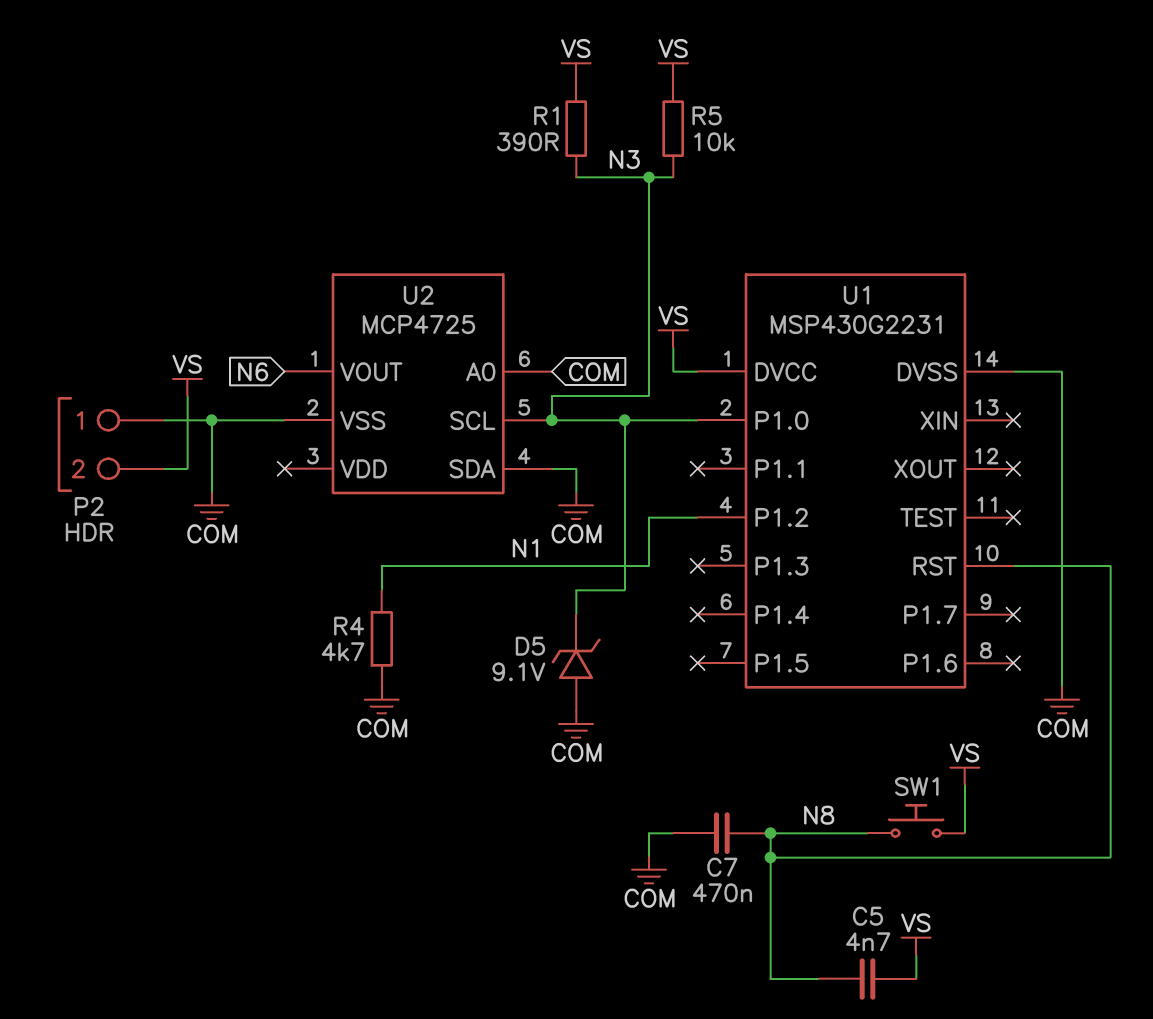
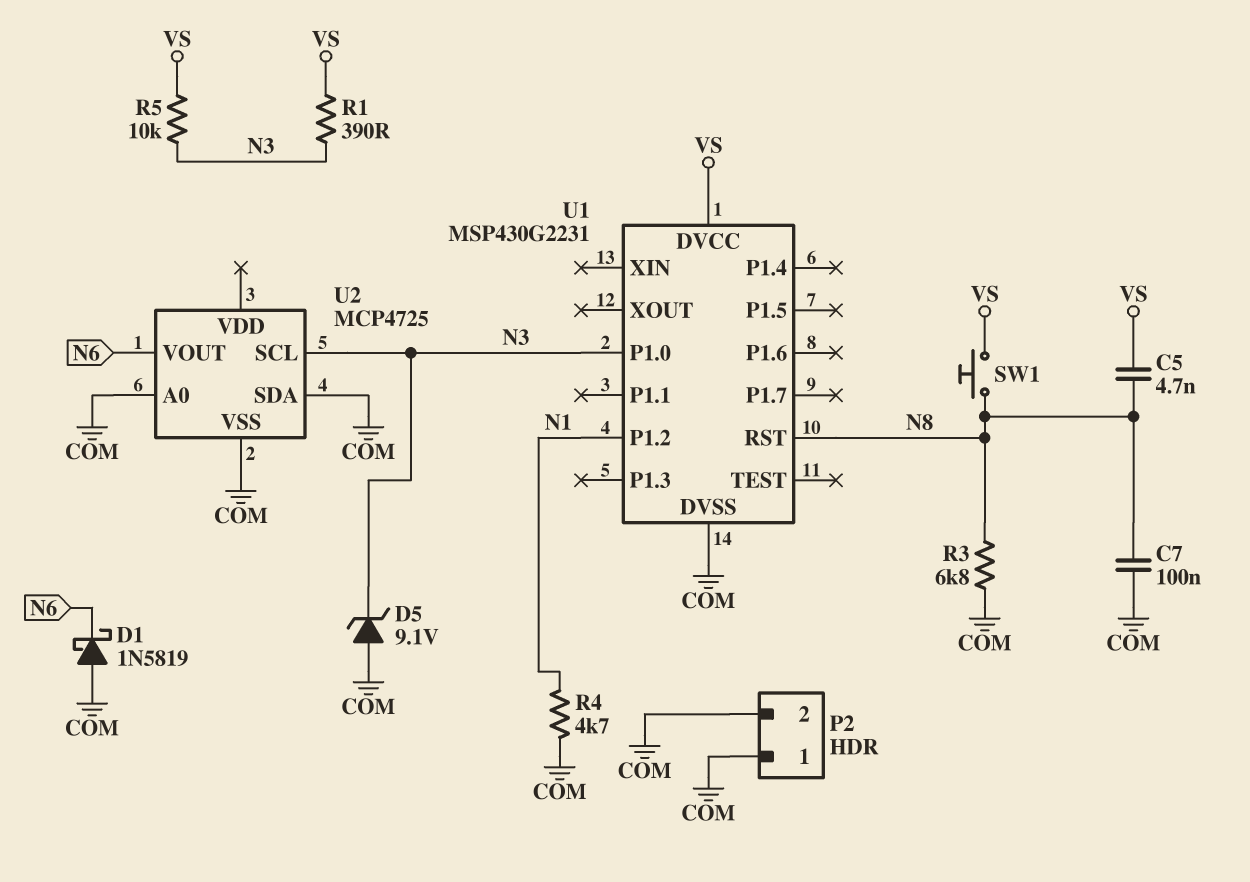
C7: 470nF (COM, N8) -> 100nF (COM, N8)
D1: none -> schottky 1N5819 (A COM, K N6)
P2 pin 2: VS -> COM
R3: none -> 6.8k (COM, N8)

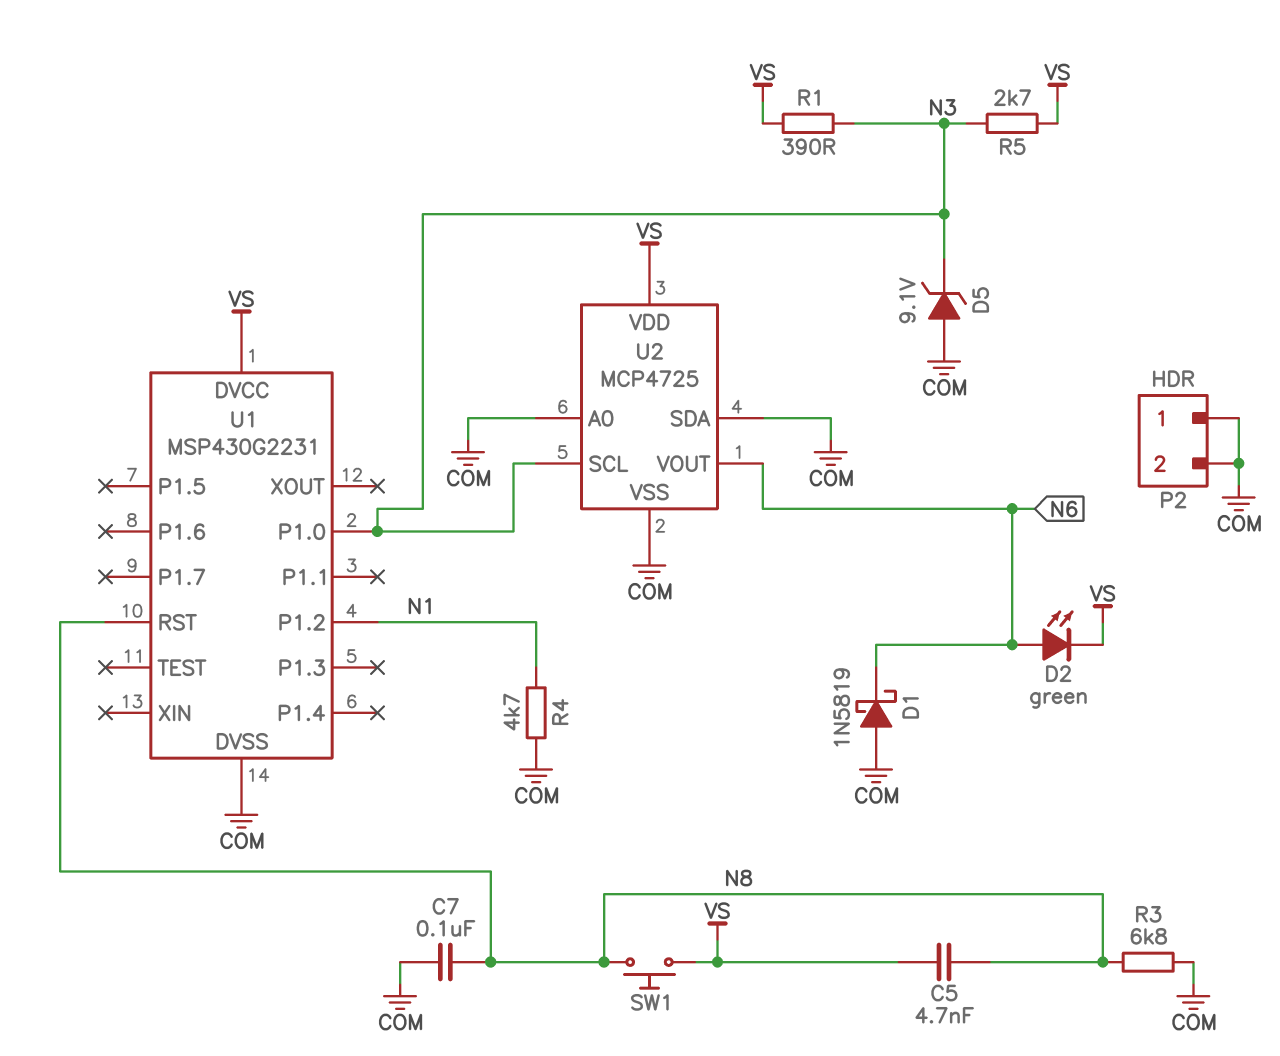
D2: none -> LED green (A N6, K VS)
R5: 10k (N3, VS) -> 2.7k (N3, VS)
U2 pin VDD: none -> VS

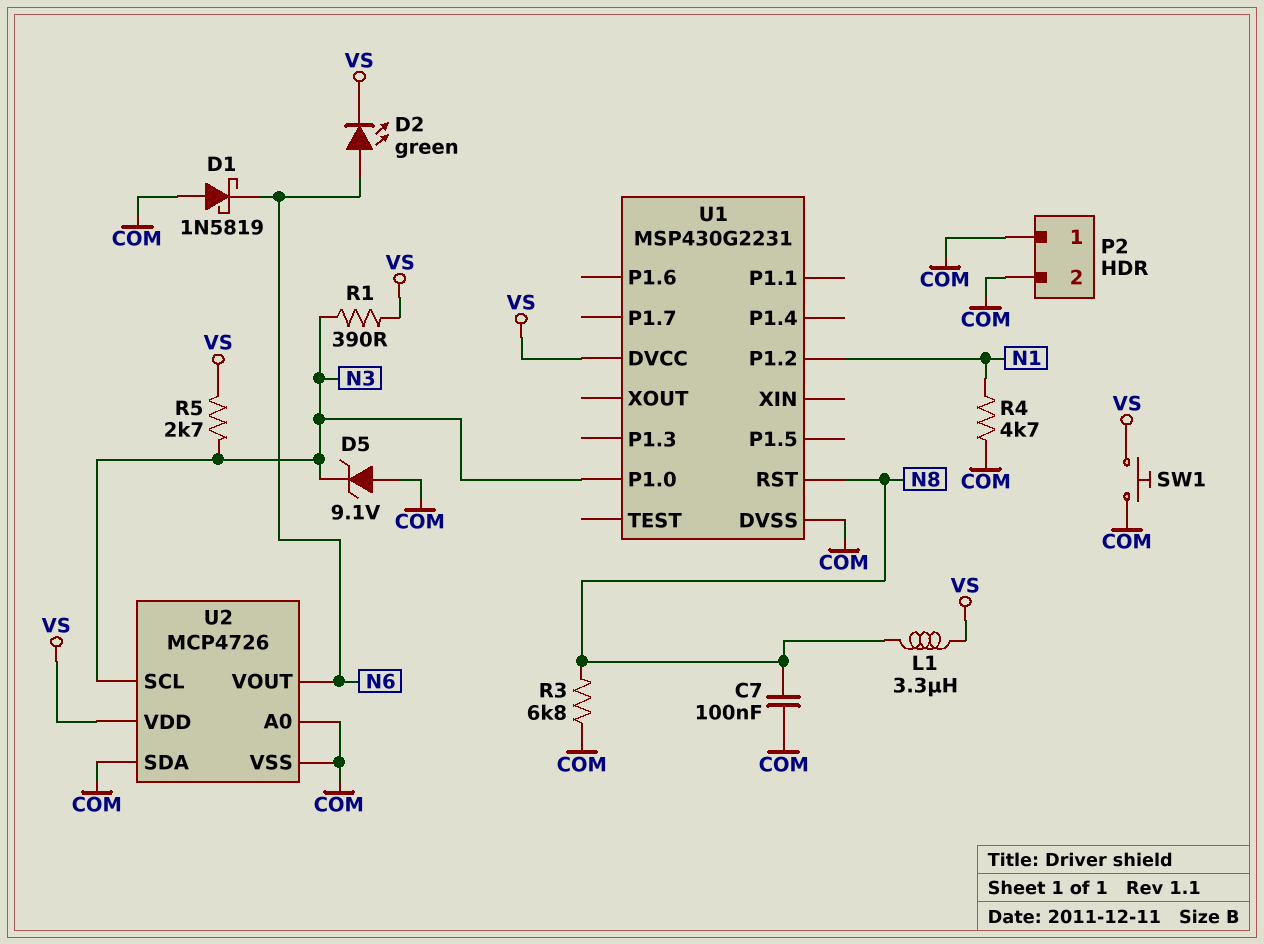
C5: 4.7nF (N8, VS) -> none
L1: none -> 3.3uH (N8, VS)
SW1: button (N8, VS) -> button (COM, VS)
U2: MCP4725 -> MCP4726

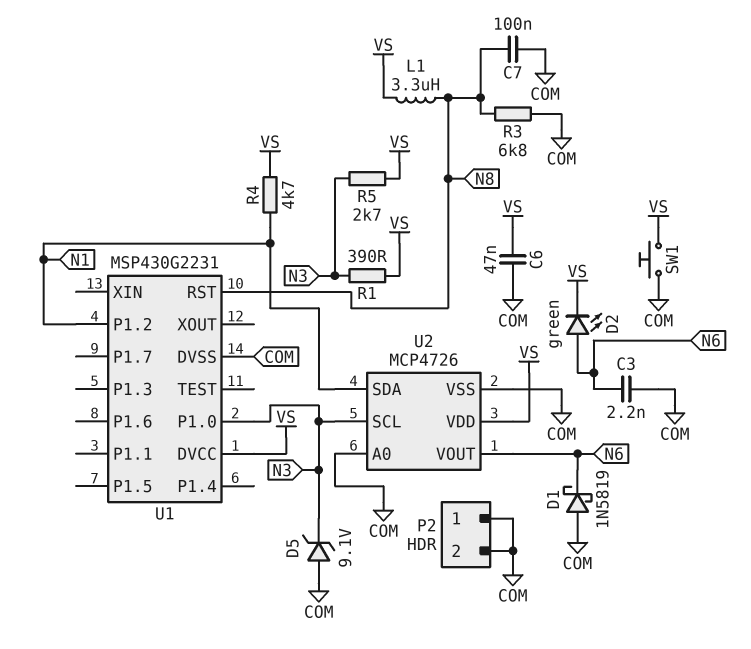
C3: none -> 2.2nF (COM, N6)
C6: none -> 47nF (COM, VS)
R4: 4.7k (COM, N1) -> 4.7k (N1, VS)
U2 pin SDA: COM -> N1

